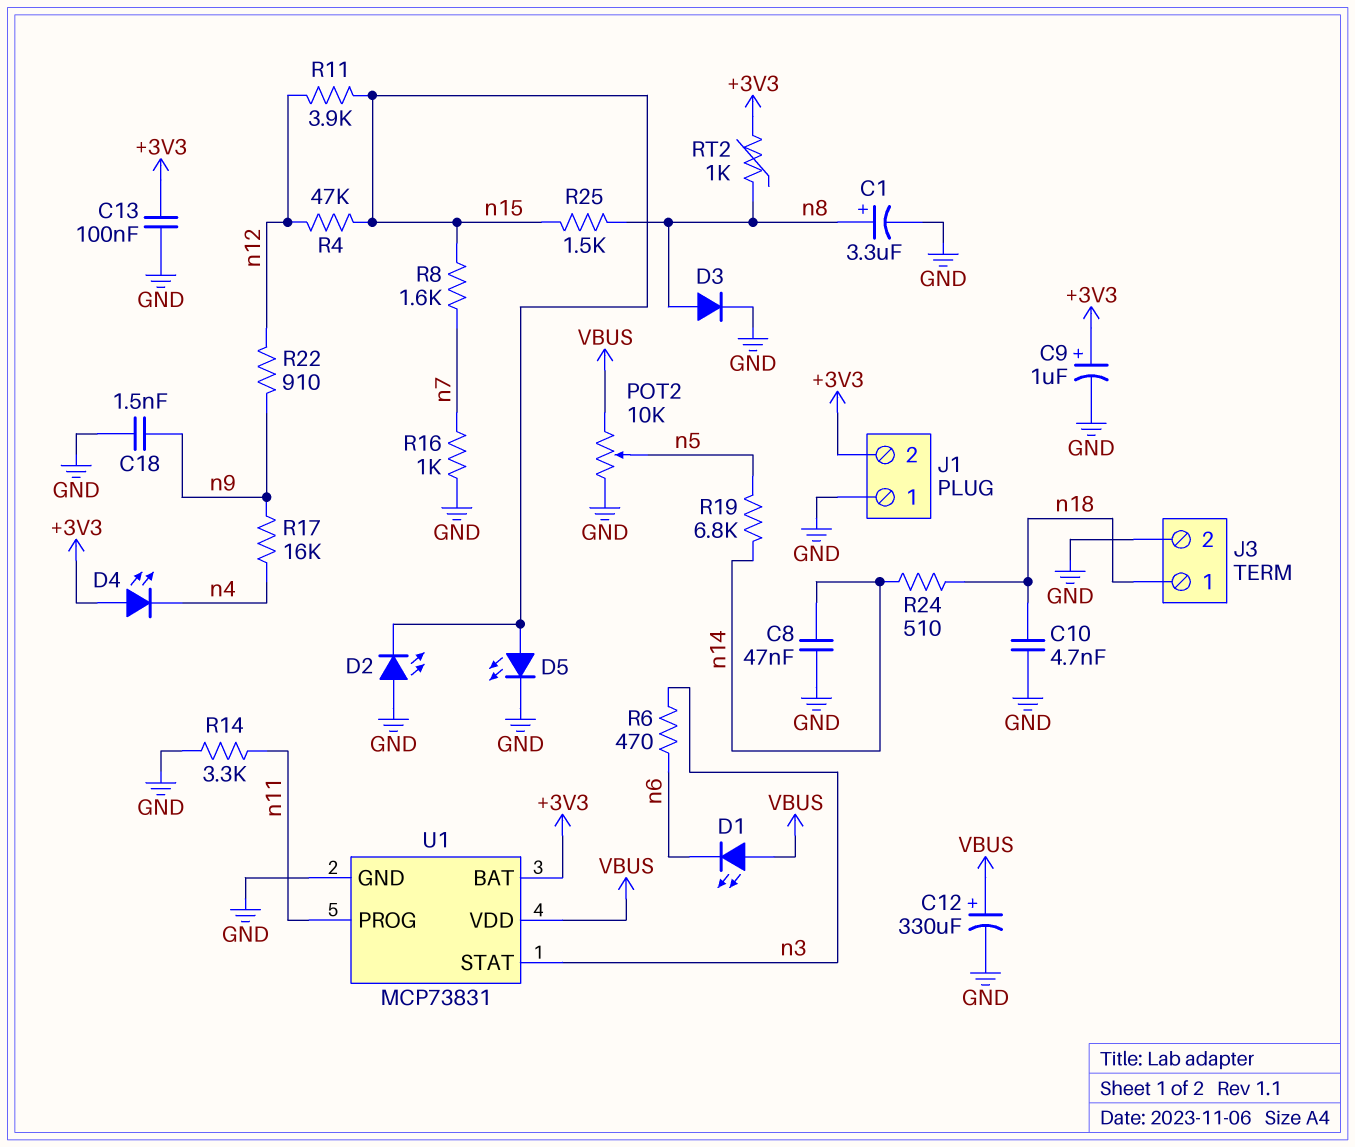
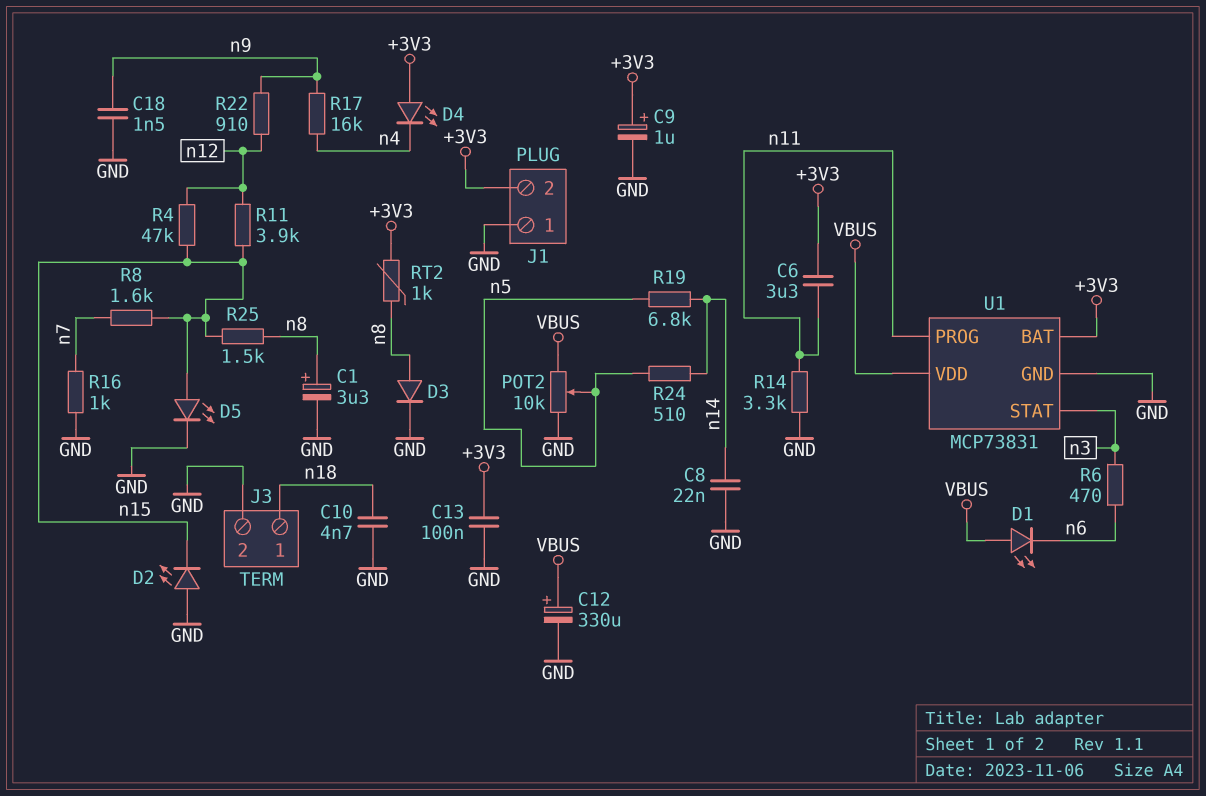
C6: none -> 3.3uF (+3V3, n11)
C8: 47nF (GND, n14) -> 22nF (GND, n14)
R24: 510 (n14, n18) -> 510 (n5, n14)

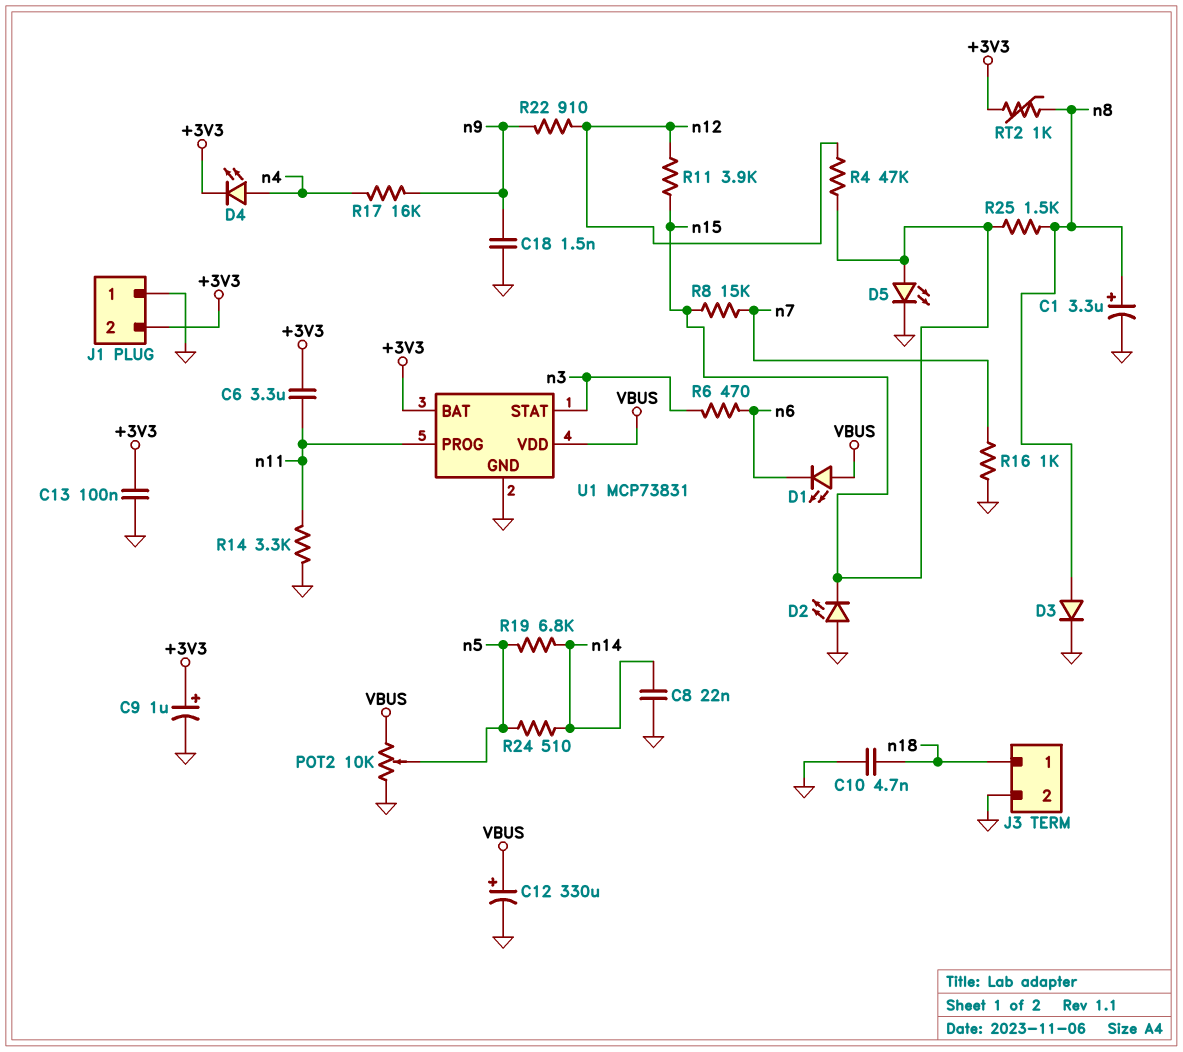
D4: LED (A +3V3, K n4) -> LED (A n4, K +3V3)
R8: 1.6k (n7, n15) -> 15k (n7, n15)

